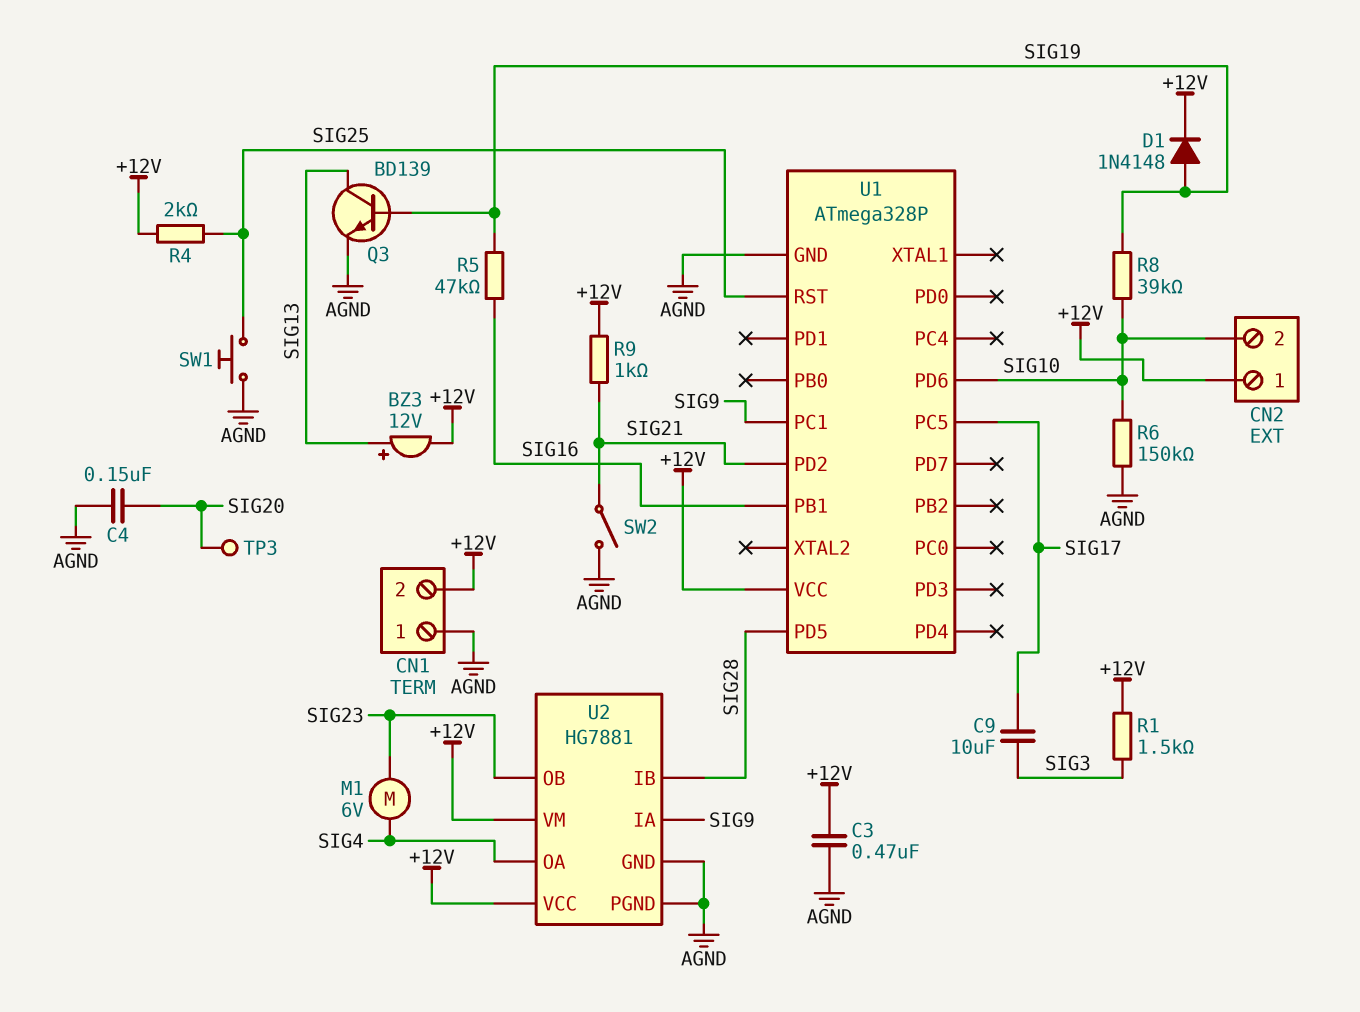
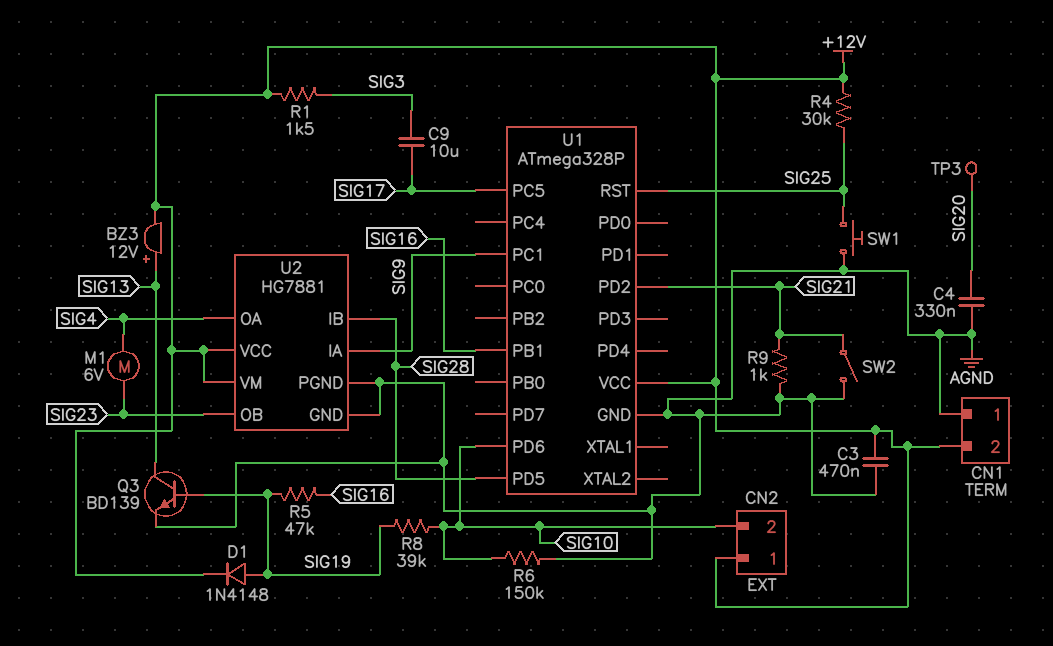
C4: 150nF (AGND, SIG20) -> 330nF (AGND, SIG20)
R4: 2k (+12V, SIG25) -> 30k (+12V, SIG25)
R9: 1k (+12V, SIG21) -> 1k (AGND, SIG21)

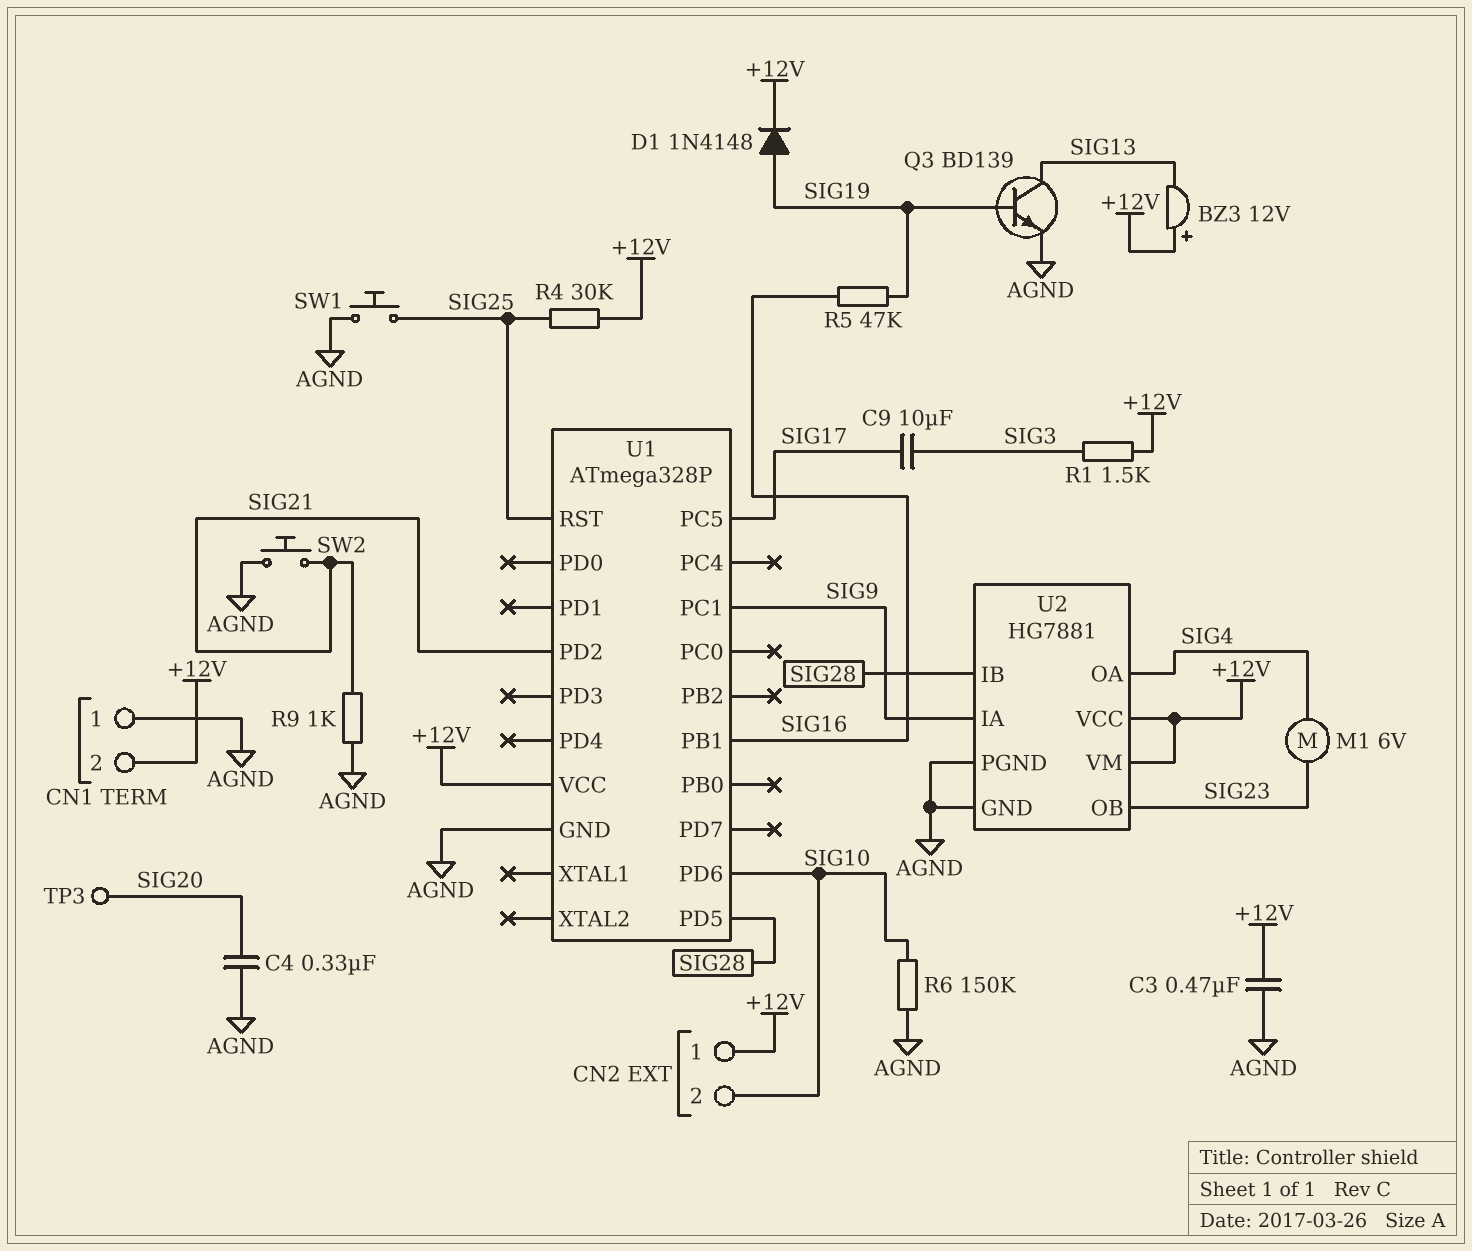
BZ3: buzzer 12V (plus SIG13, minus +12V) -> buzzer 12V (plus +12V, minus SIG13)
R8: 39k (SIG10, SIG19) -> none
SW2: switch (AGND, SIG21) -> button (AGND, SIG21)

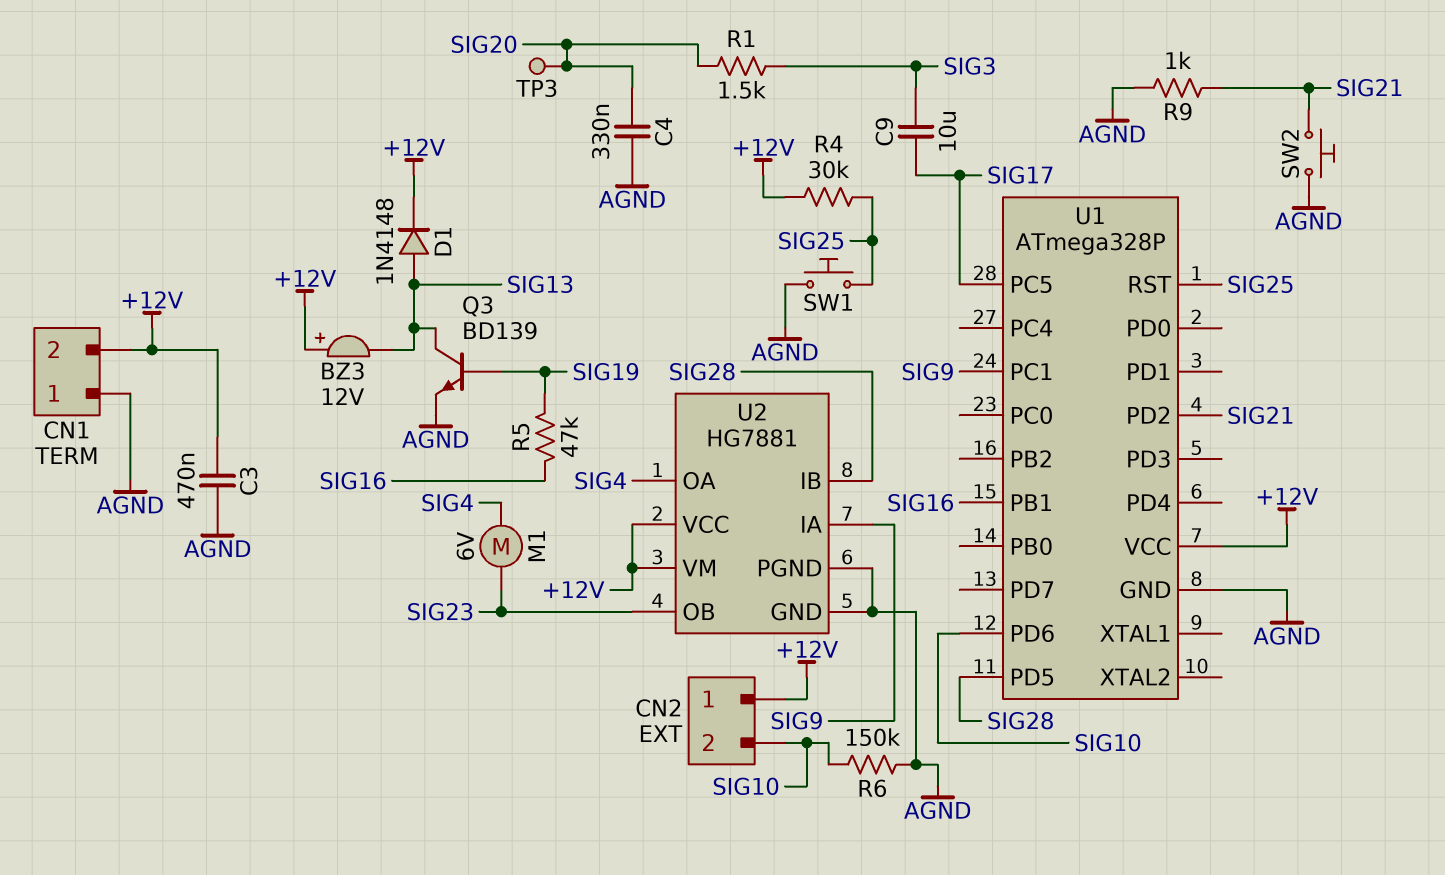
D1: diode 1N4148 (A SIG19, K +12V) -> diode 1N4148 (A SIG13, K +12V)
R1: 1.5k (+12V, SIG3) -> 1.5k (SIG3, SIG20)

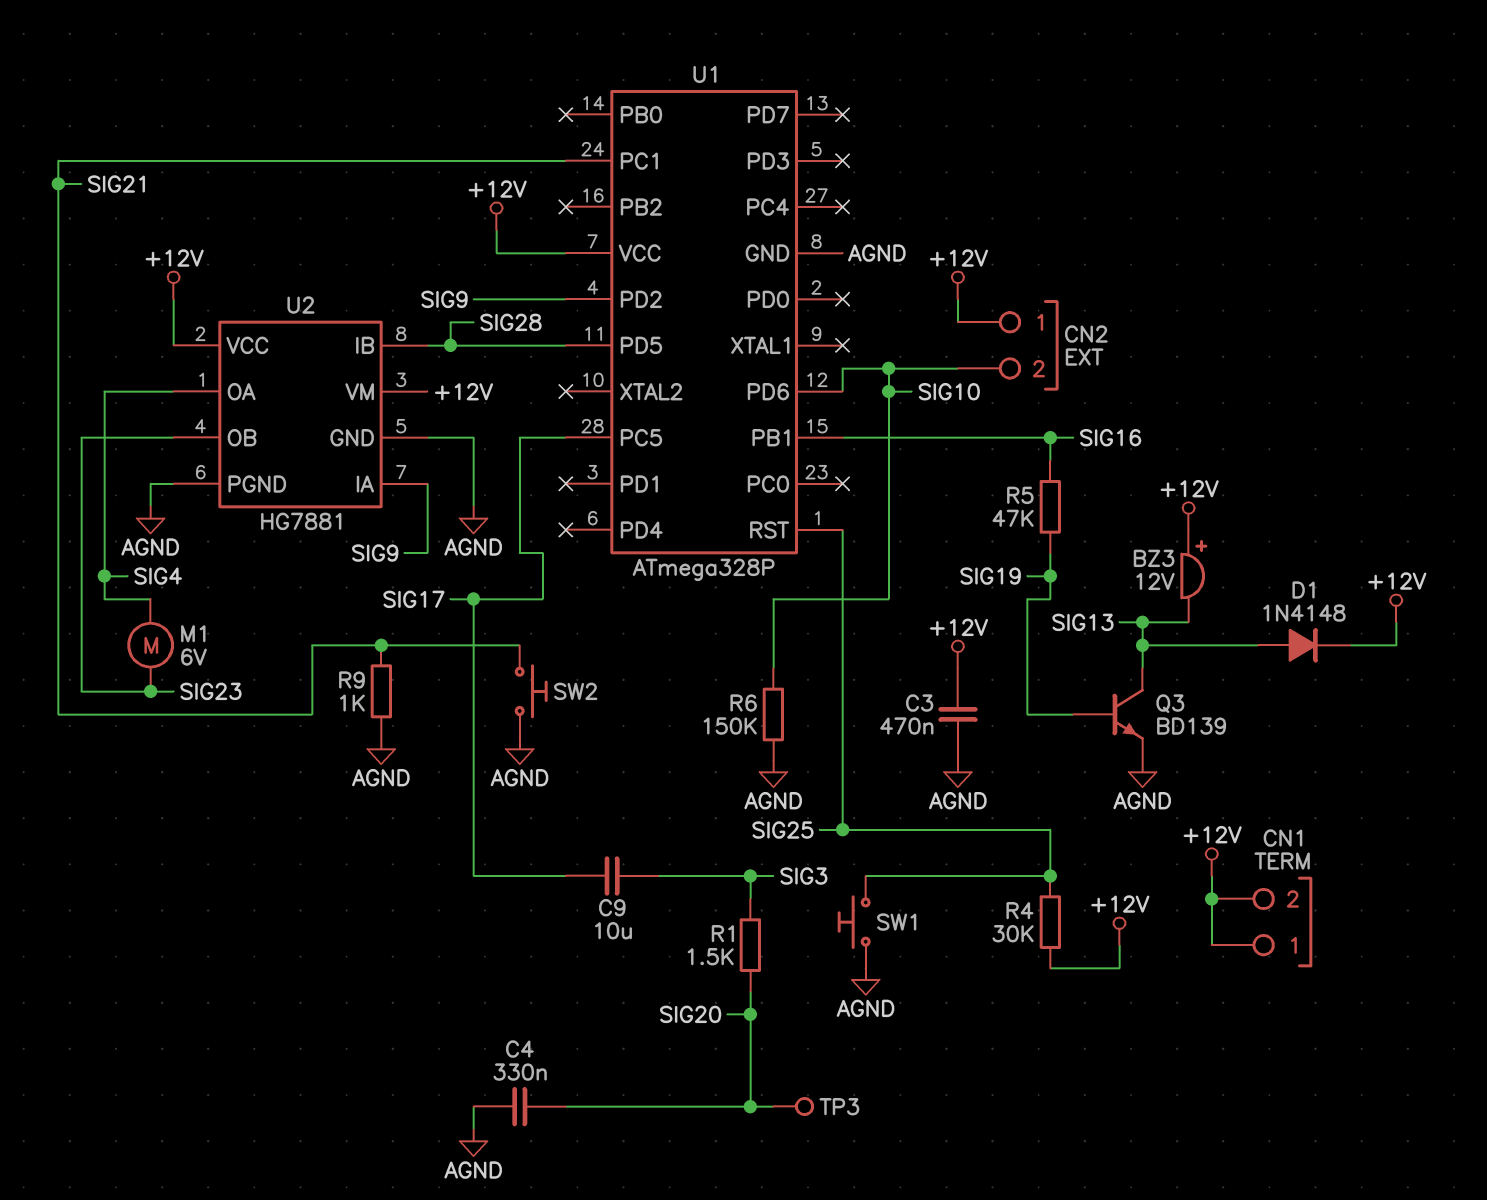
CN1 pin 1: AGND -> +12V
U1 pin PC1: SIG9 -> SIG21
U1 pin PD2: SIG21 -> SIG9

